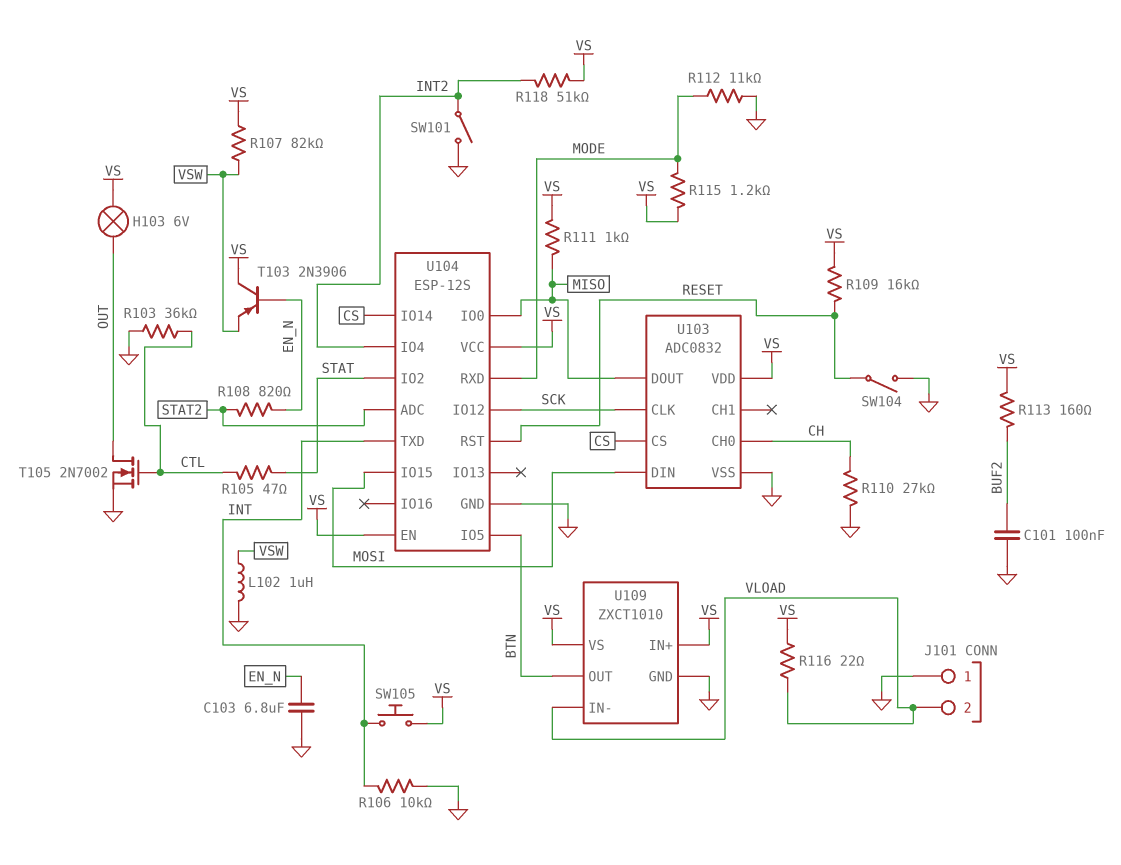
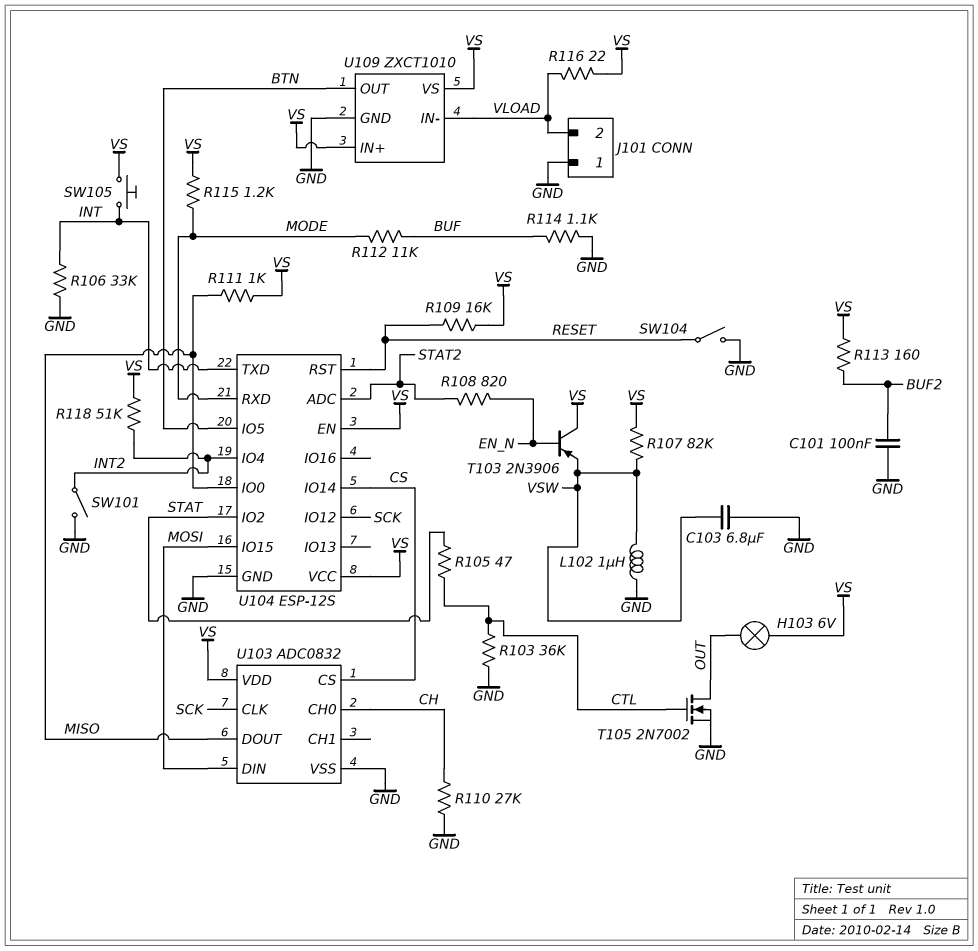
C103: 6.8uF (EN_N, GND) -> 6.8uF (GND, VSW)
R106: 10k (GND, INT) -> 33k (GND, INT)
R112: 11k (GND, MODE) -> 11k (BUF, MODE)
R114: none -> 1.1k (BUF, GND)

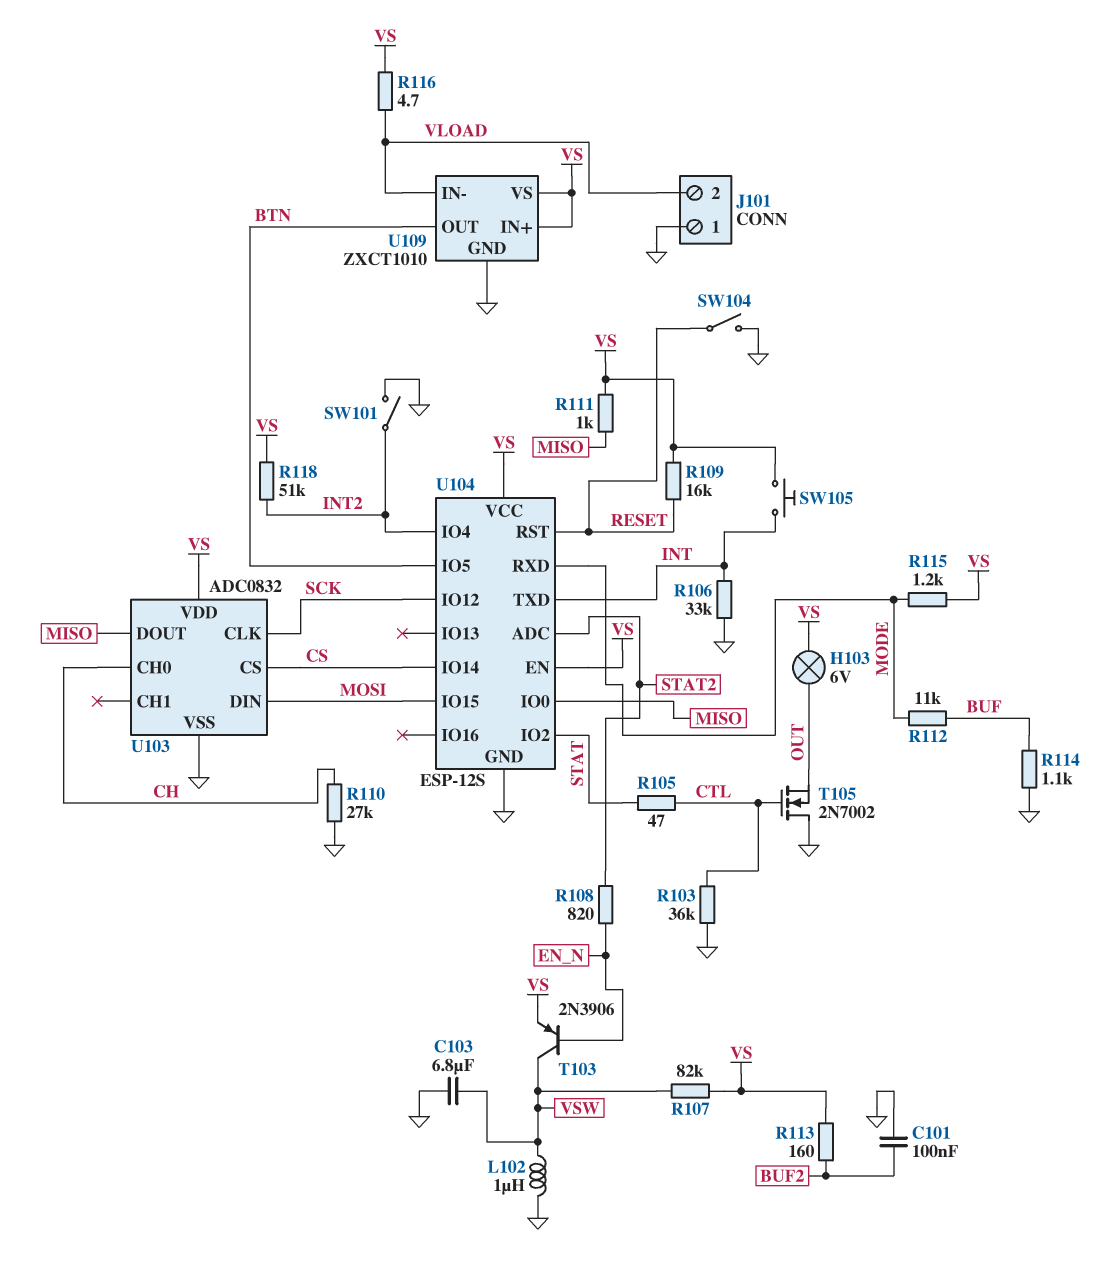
R116: 22 (VLOAD, VS) -> 4.7 (VLOAD, VS)
T103: PNP 2N3906 (B EN_N, C VS, E VSW) -> PNP 2N3906 (B EN_N, C VSW, E VS)
T105: NMOS 2N7002 (G CTL, D OUT, S GND) -> NMOS 2N7002 (G CTL, D GND, S OUT)

